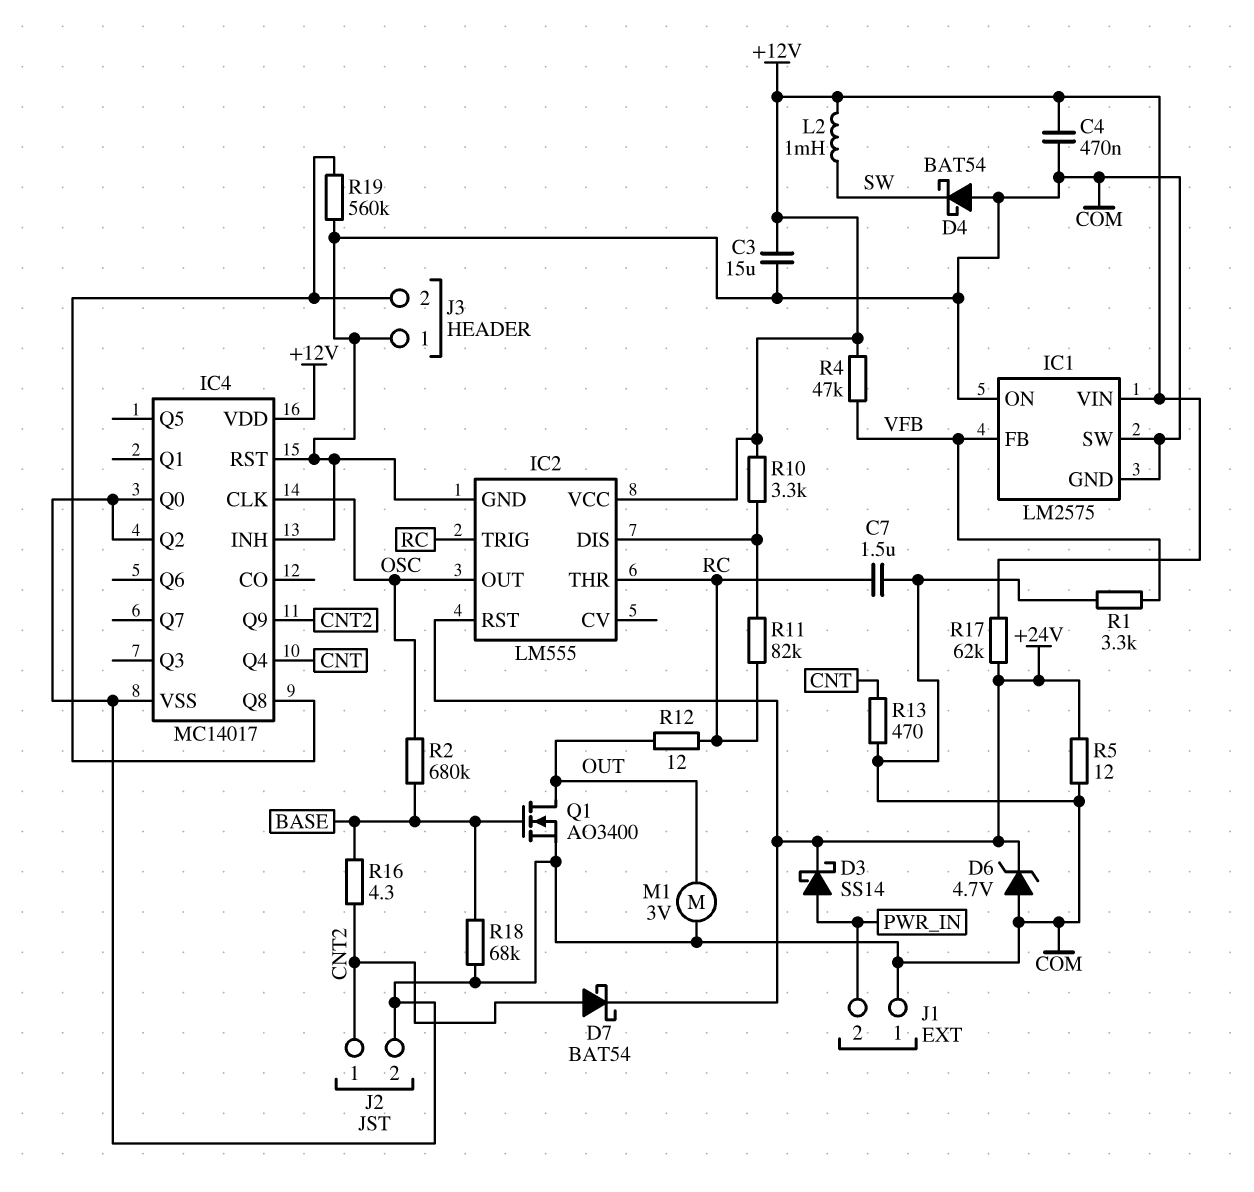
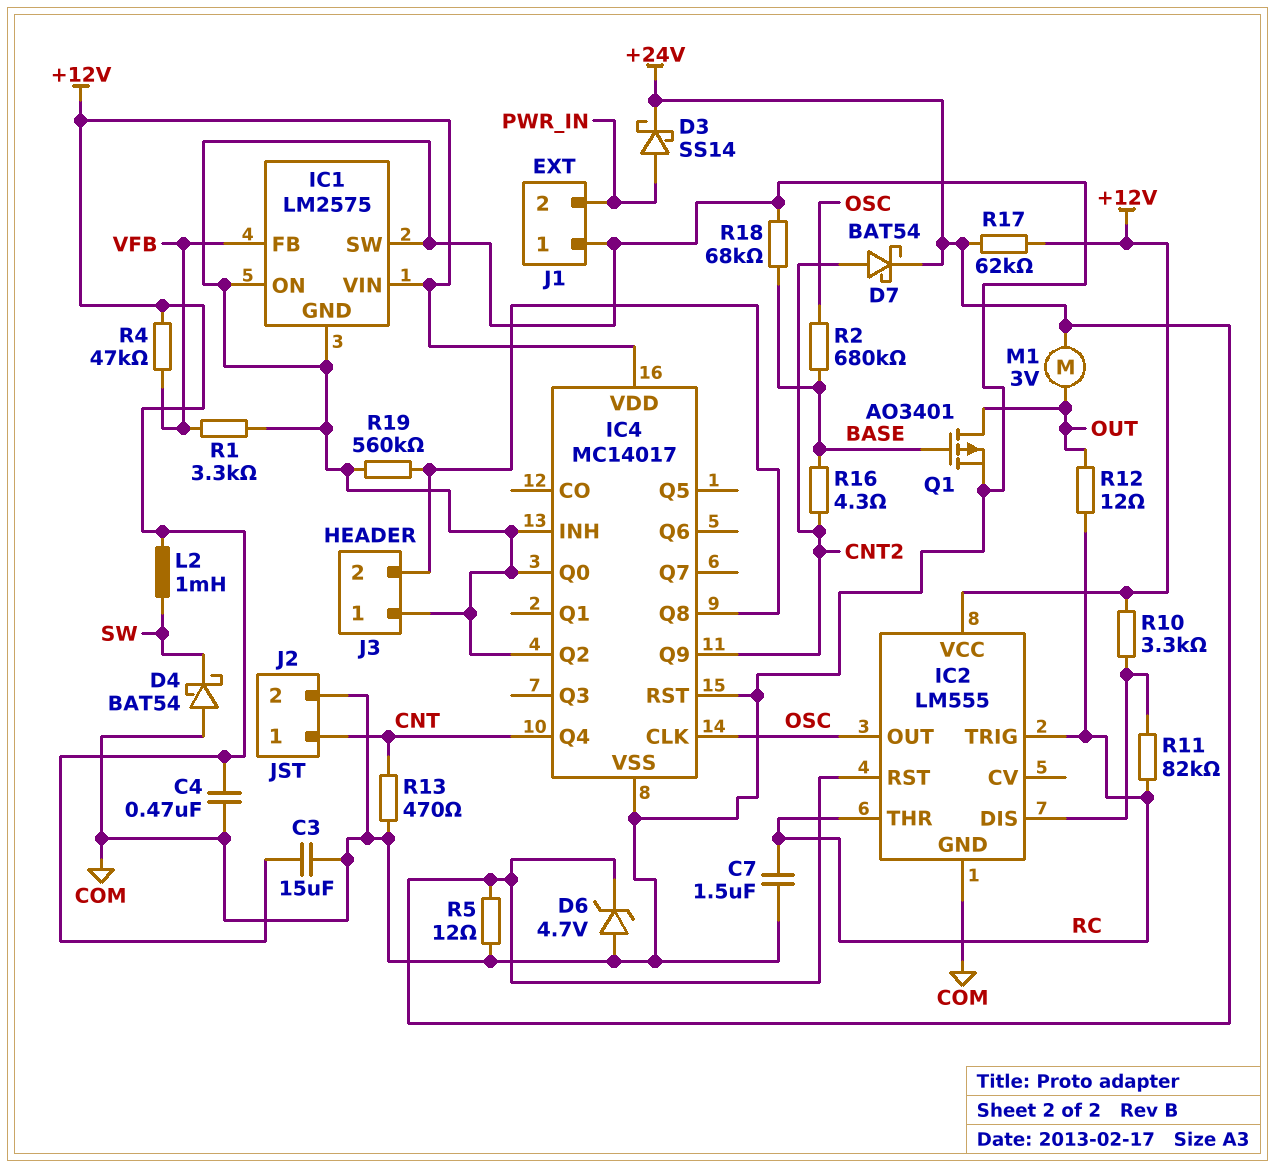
J2 pin 1: CNT2 -> CNT
M1: motor 3V (COM, OUT) -> motor 3V (+24V, OUT)
Q1: NMOS AO3400 (G BASE, D OUT, S COM) -> PMOS AO3401 (G BASE, D OUT, S COM)

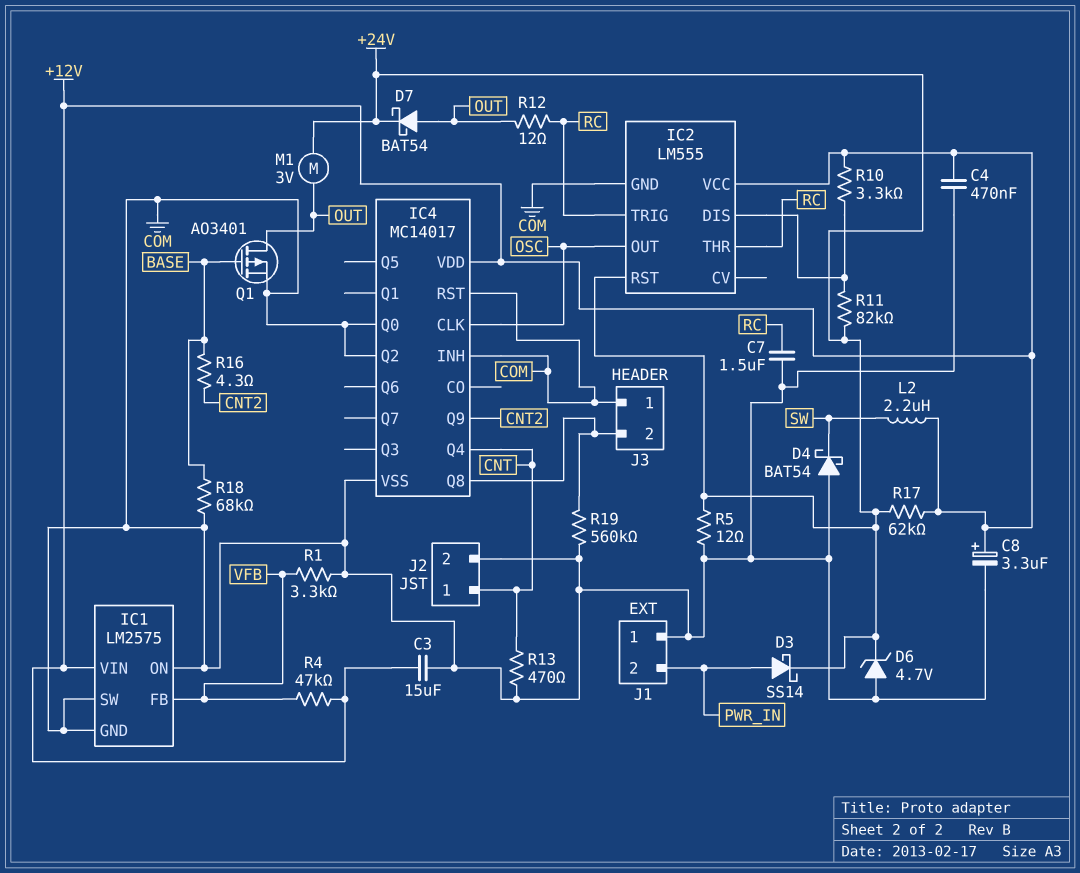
C8: none -> 3.3uF (plus +12V, minus COM)
D7: schottky BAT54 (A CNT2, K +24V) -> schottky BAT54 (A OUT, K +24V)
L2: 1mH (+12V, SW) -> 2.2uH (+12V, SW)
R2: 680k (BASE, OSC) -> none
R11: 82k (IC2/DIS, RC) -> 82k (+24V, IC2/DIS)

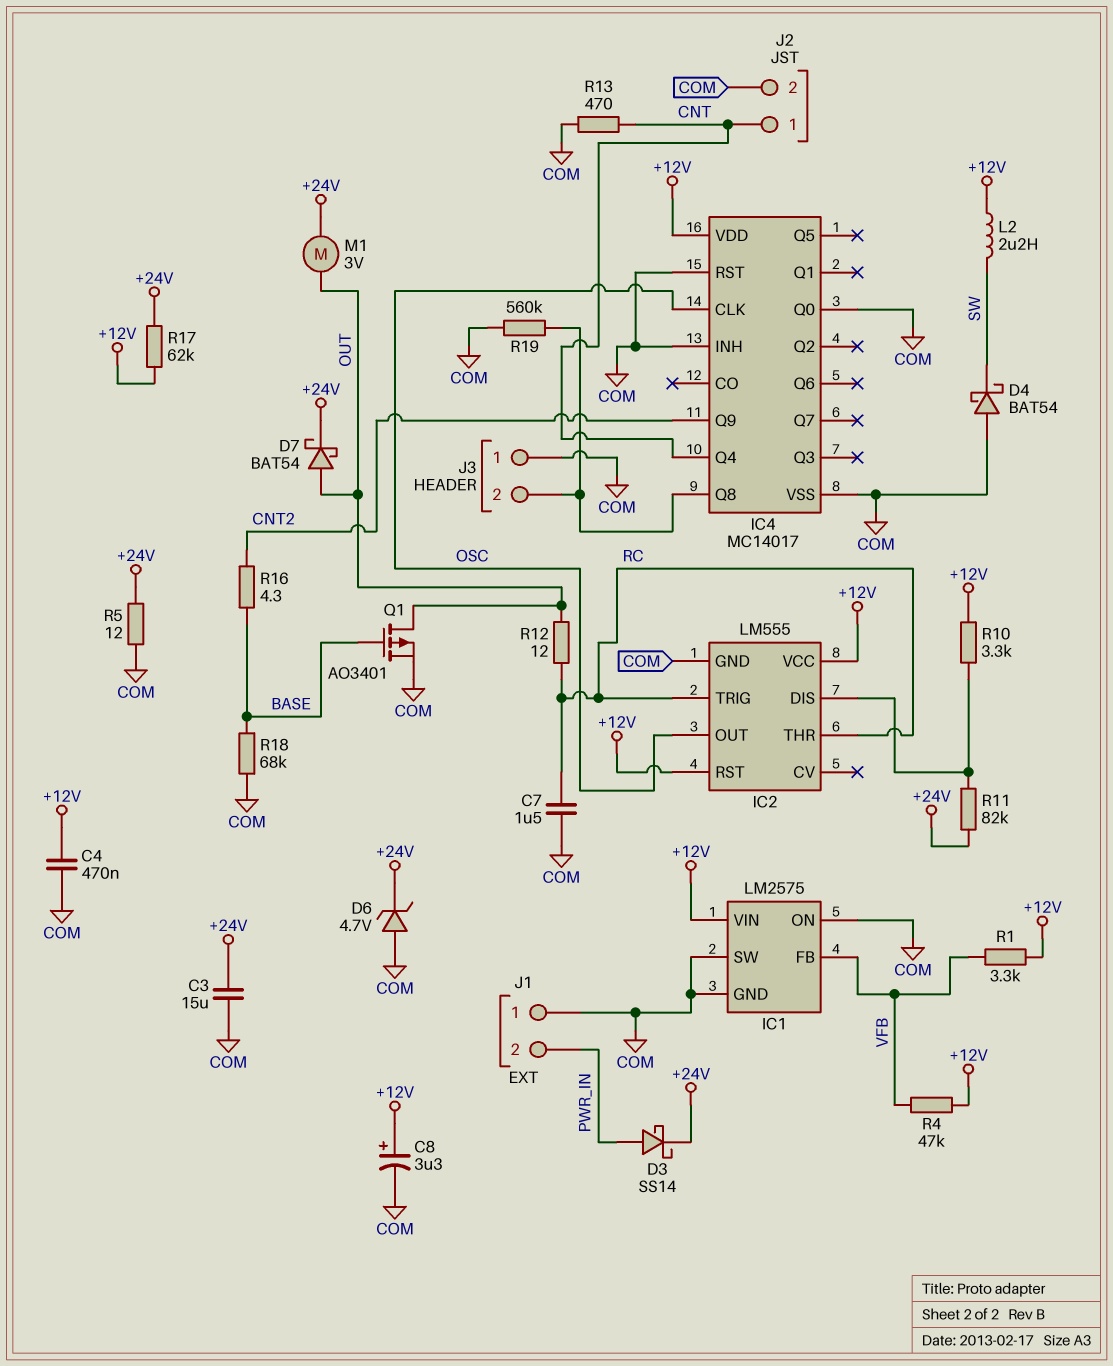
C3: 15uF (+12V, COM) -> 15uF (+24V, COM)
IC2 pin RST: +24V -> +12V
IC4 pin Q2: COM -> none
R1: 3.3k (COM, VFB) -> 3.3k (+12V, VFB)

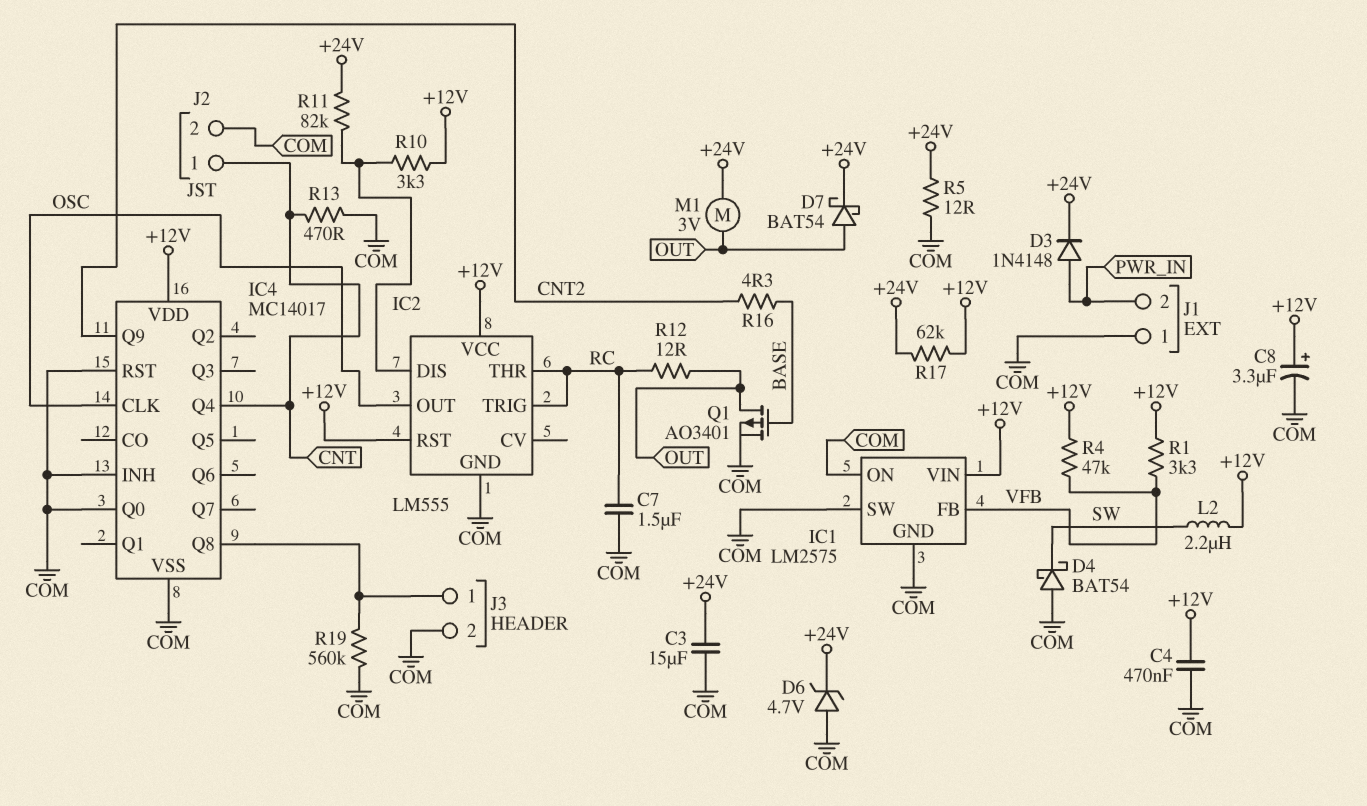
D3: schottky SS14 (A PWR_IN, K +24V) -> diode 1N4148 (A PWR_IN, K +24V)
J3 pin 1: COM -> IC4/Q8
J3 pin 2: IC4/Q8 -> COM
R18: 68k (BASE, COM) -> none

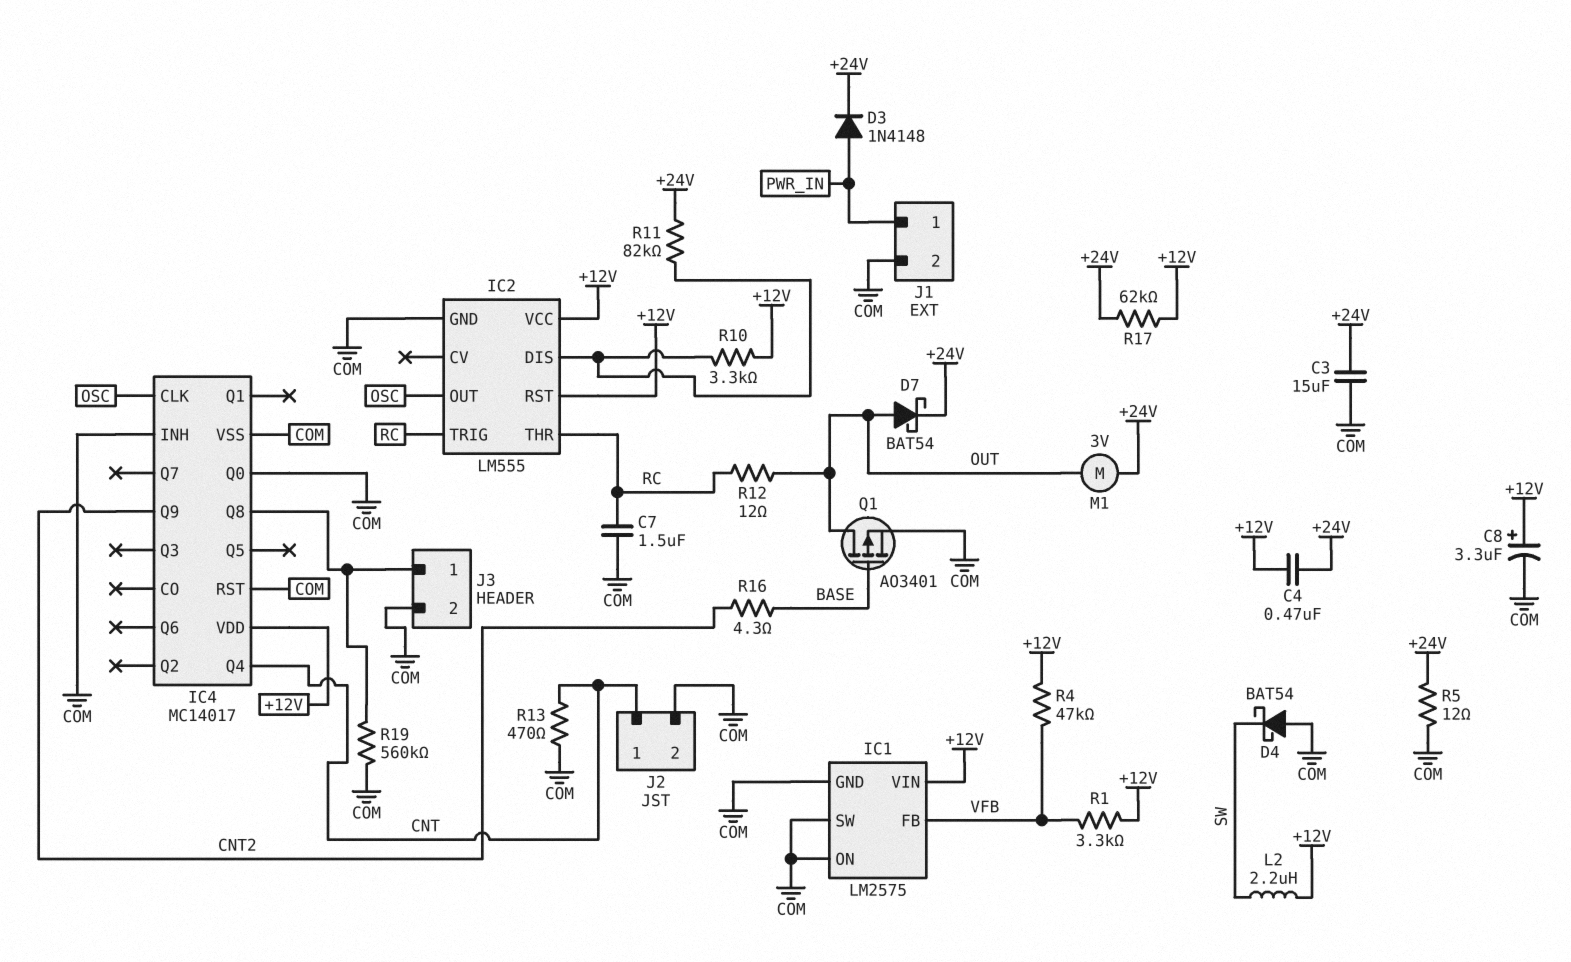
C4: 470nF (+12V, COM) -> 470nF (+12V, +24V)
D6: zener 4.7V (A COM, K +24V) -> none
J1 pin 1: COM -> PWR_IN
J1 pin 2: PWR_IN -> COM

